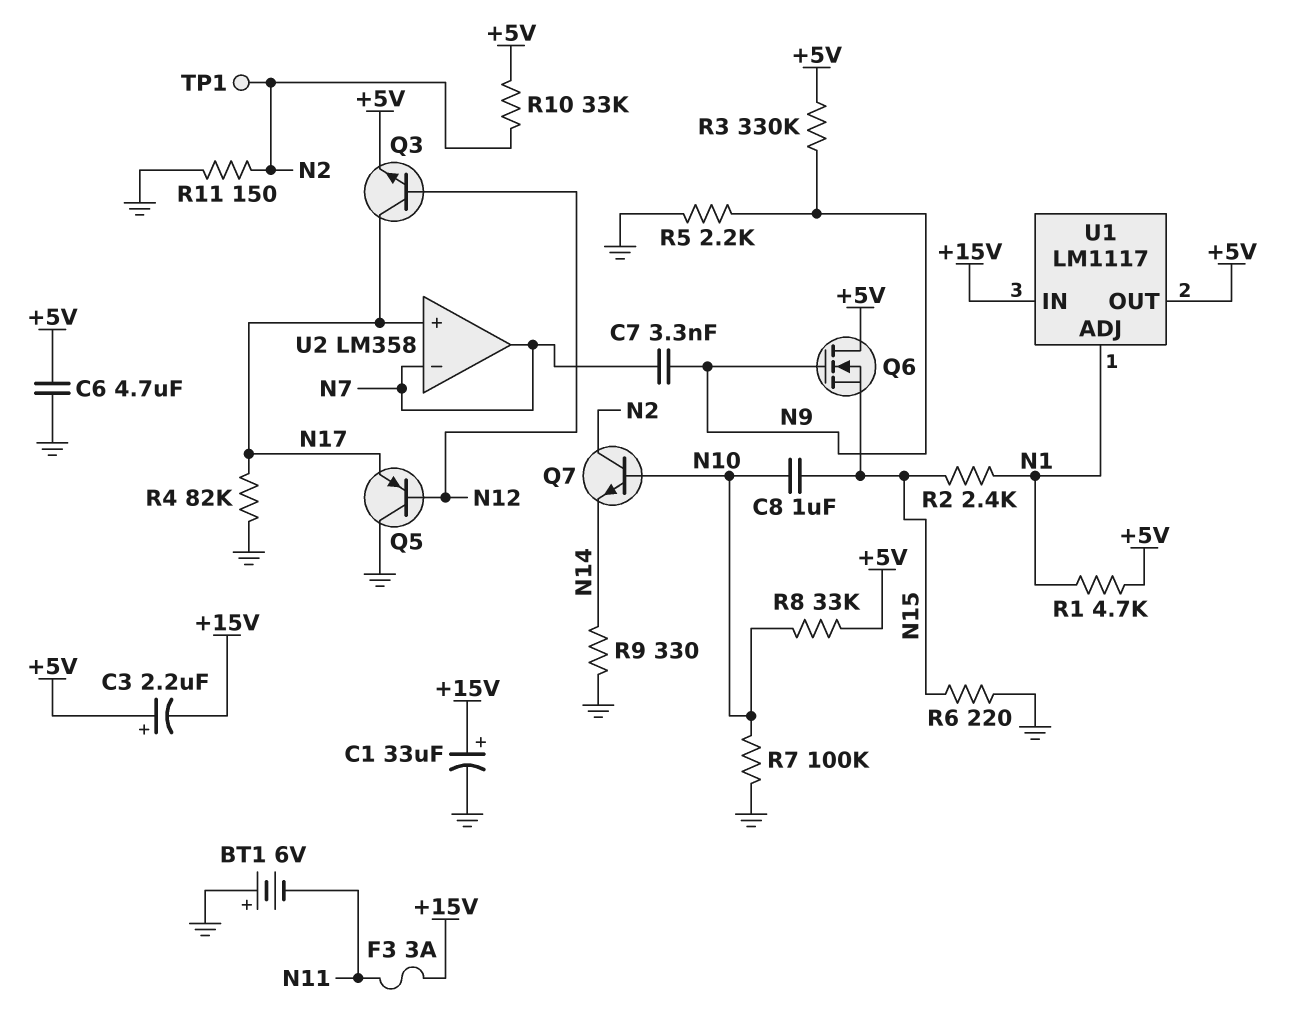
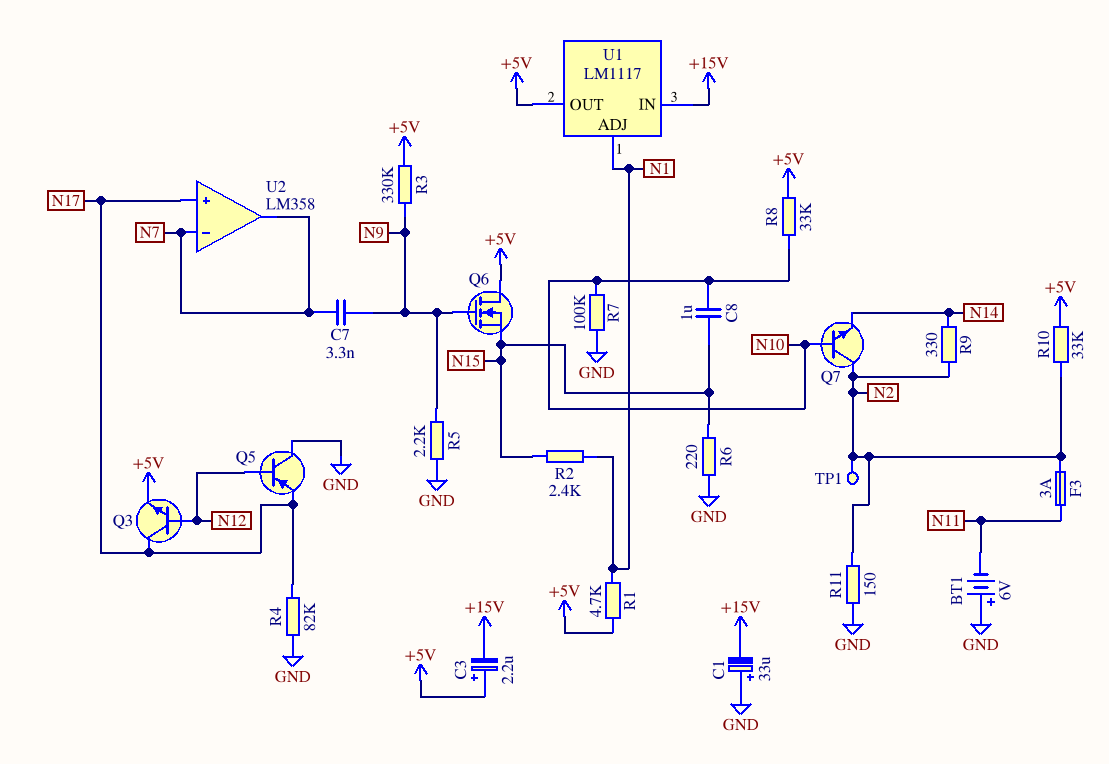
C1: 33uF (plus +15V, minus GND) -> 33uF (plus GND, minus +15V)
C6: 4.7uF (+5V, GND) -> none
F3: 3A (+15V, N11) -> 3A (N2, N11)
R9: 330 (GND, N14) -> 330 (N2, N14)

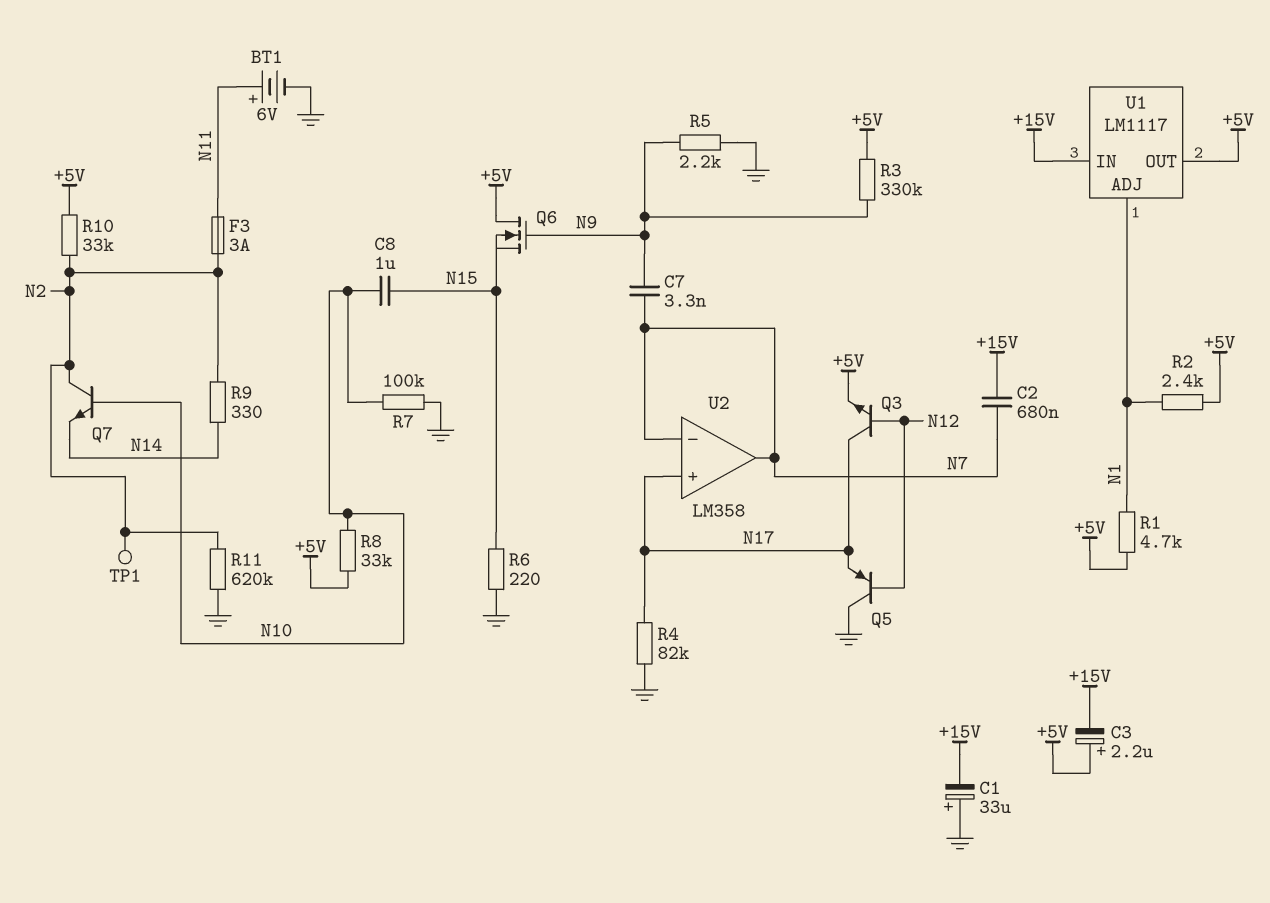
BT1: 6V (plus GND, minus N11) -> 6V (plus N11, minus GND)
C2: none -> 680nF (+15V, N7)
R2: 2.4k (N1, N15) -> 2.4k (+5V, N1)
R11: 150 (GND, N2) -> 620k (GND, N2)

